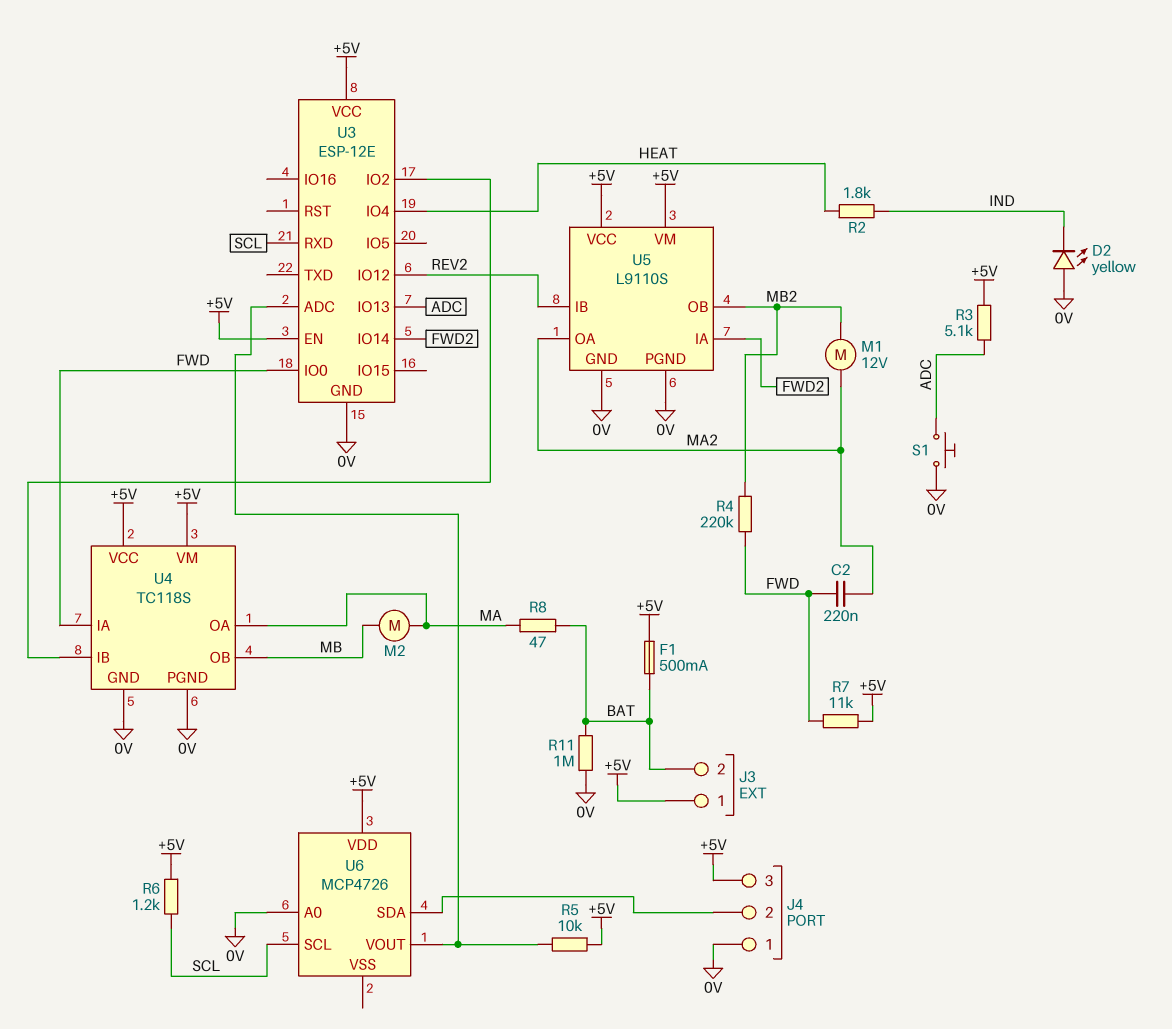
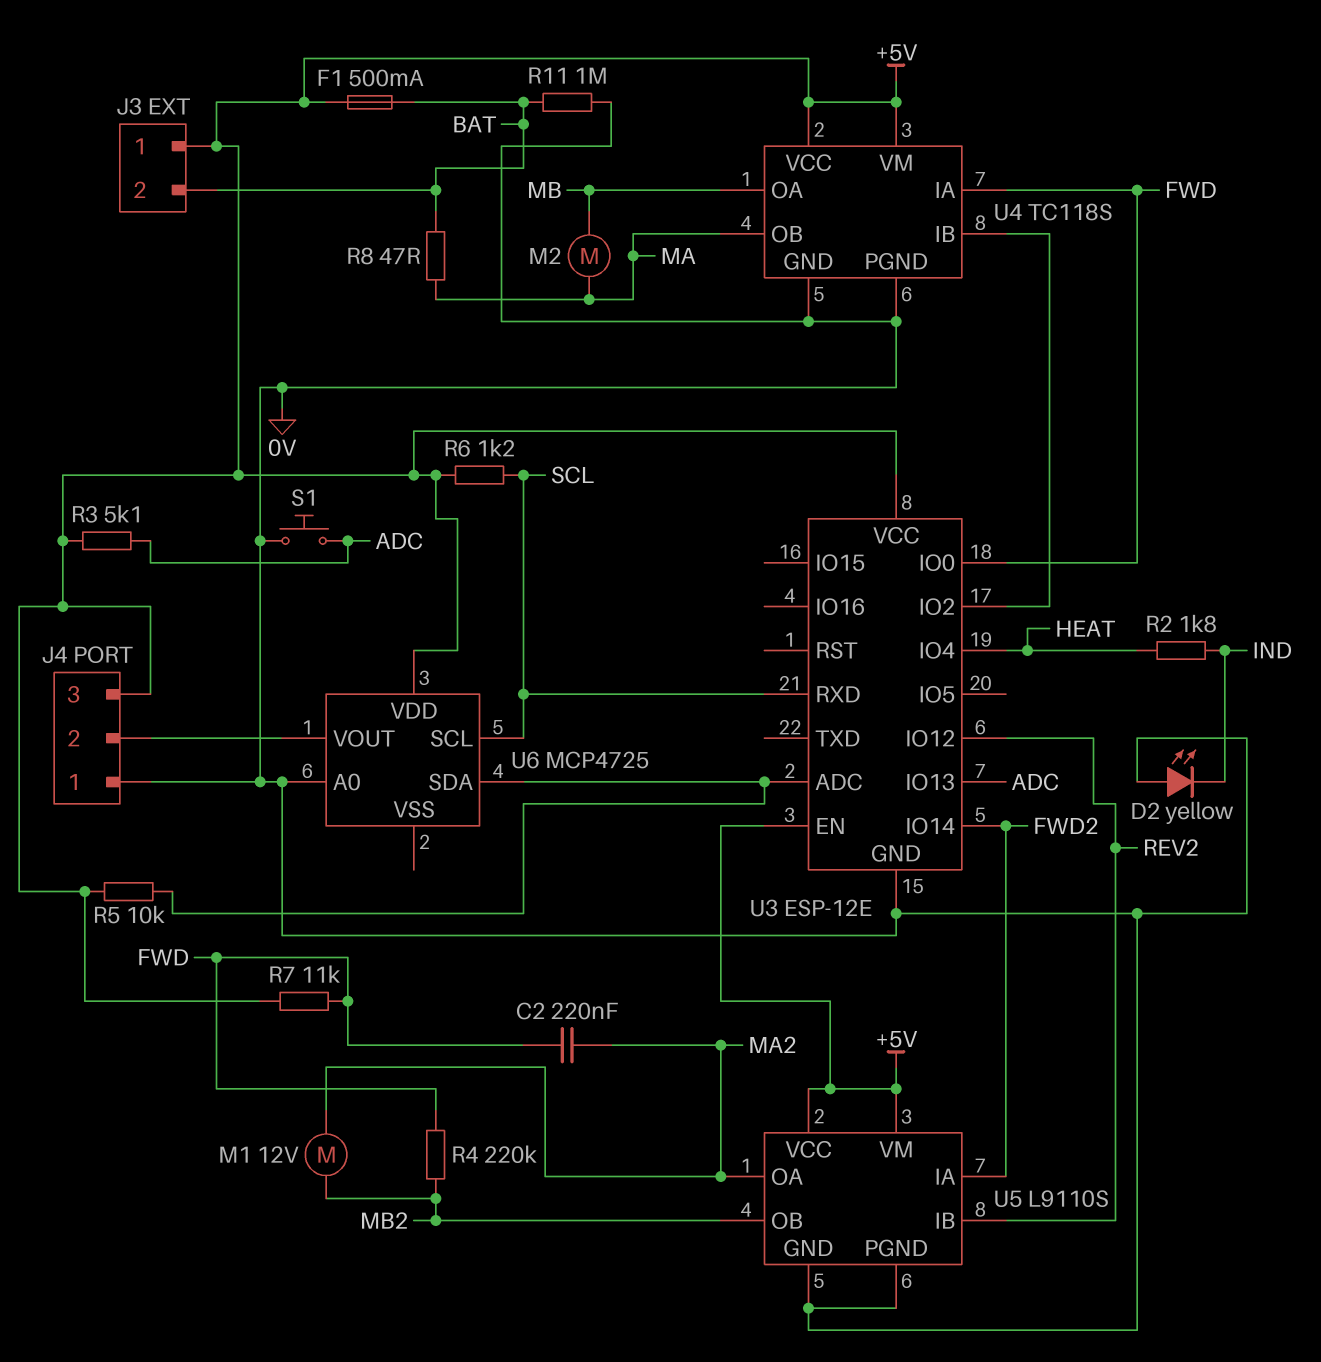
U4 pin OA: MA -> MB
U4 pin OB: MB -> MA
U6: MCP4726 -> MCP4725
U6 pin SDA: J4/2 -> U3/ADC
U6 pin VOUT: U3/ADC -> J4/2

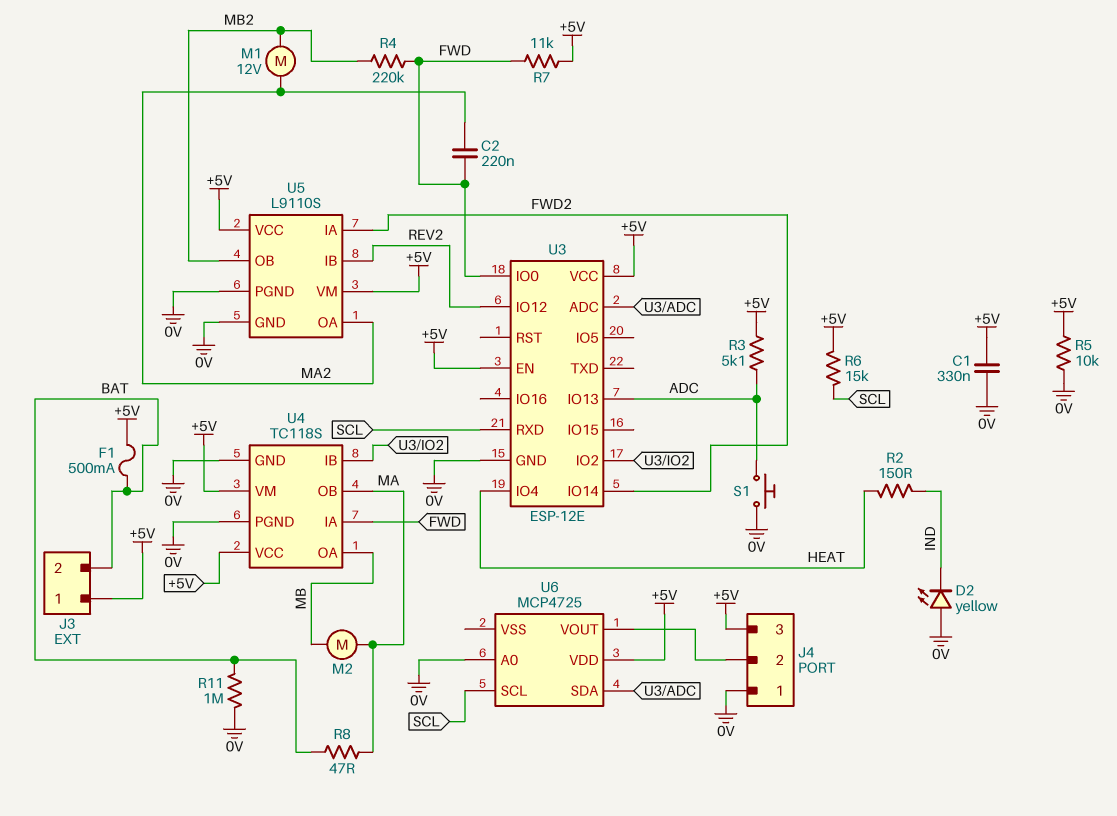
C1: none -> 330nF (+5V, 0V)
R2: 1.8k (HEAT, IND) -> 150 (HEAT, IND)
R5: 10k (+5V, U3/ADC) -> 10k (+5V, 0V)
R6: 1.2k (+5V, SCL) -> 15k (+5V, SCL)

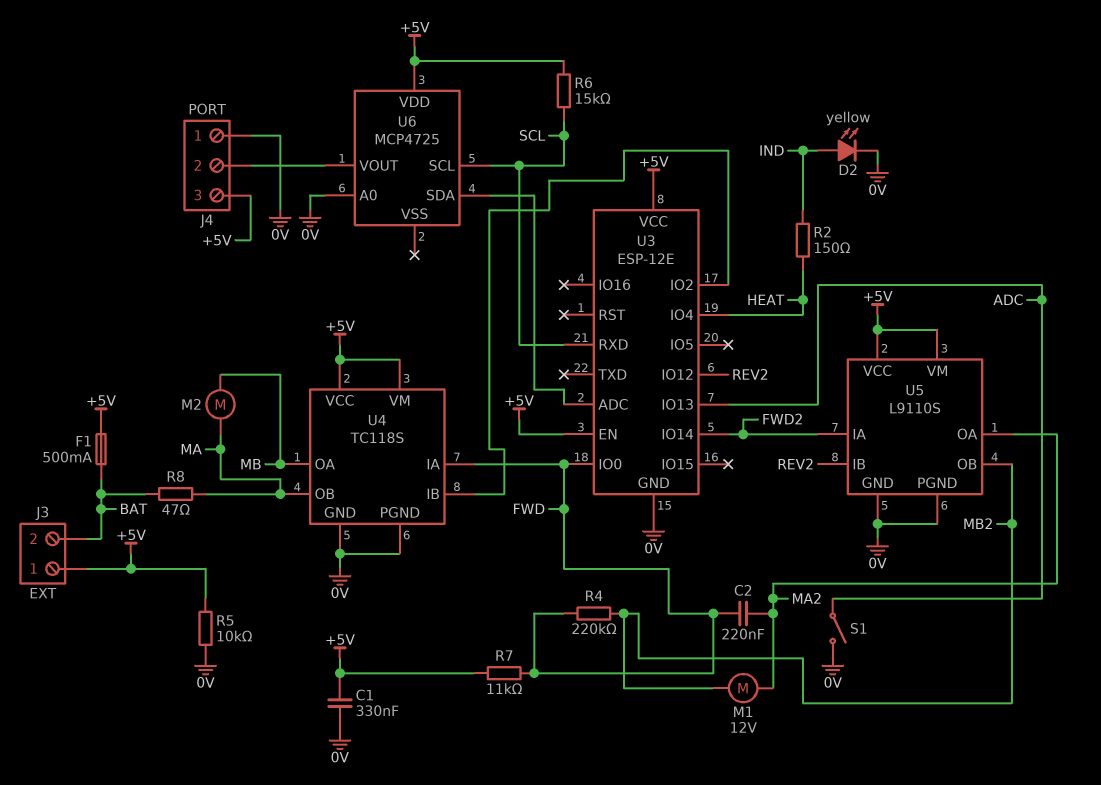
D2: LED yellow (A 0V, K IND) -> LED yellow (A IND, K 0V)
R3: 5.1k (+5V, ADC) -> none
R11: 1M (0V, BAT) -> none
S1: button (0V, ADC) -> switch (0V, ADC)

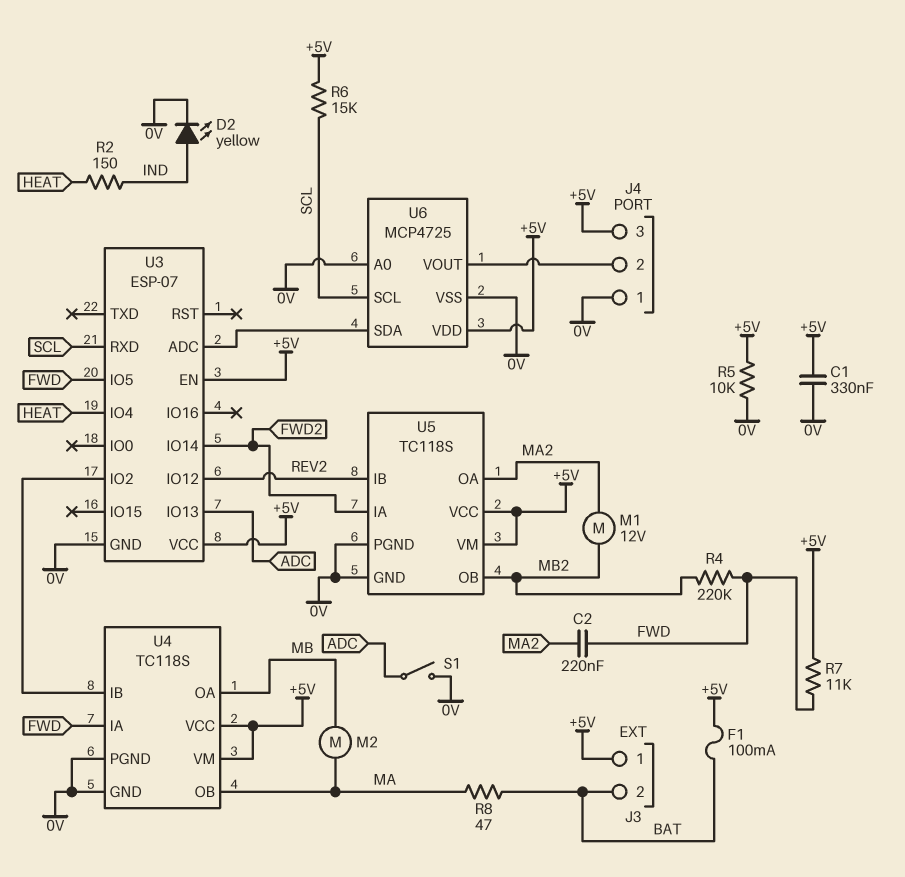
F1: 500mA (+5V, BAT) -> 100mA (+5V, BAT)
U3: ESP-12E -> ESP-07
U3 pin IO0: FWD -> none
U3 pin IO5: none -> FWD
U5: L9110S -> TC118S
U6 pin VSS: none -> 0V

